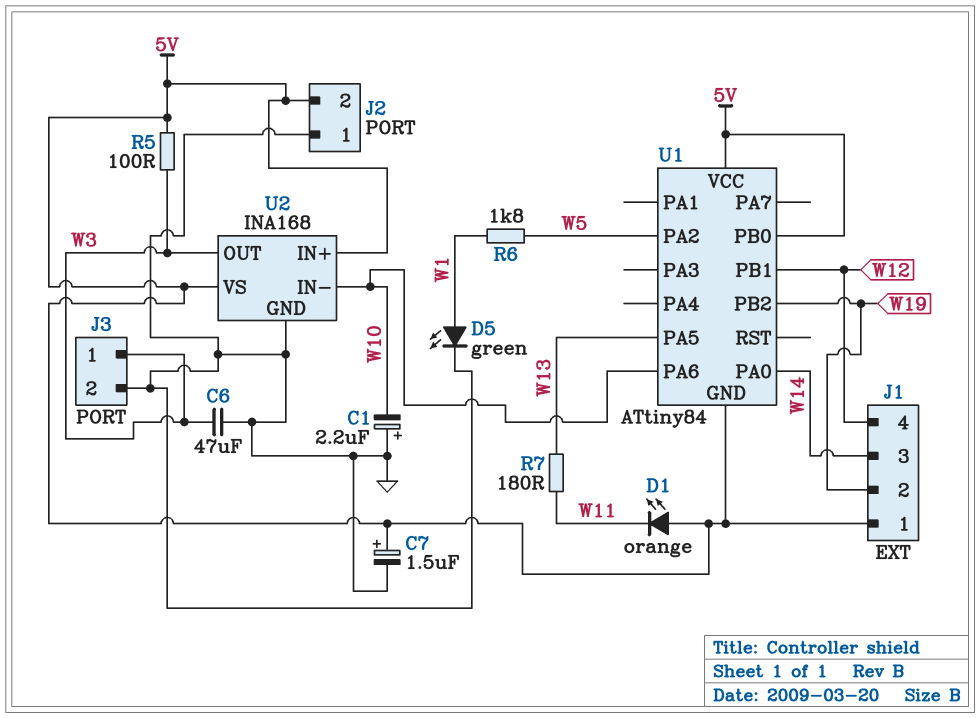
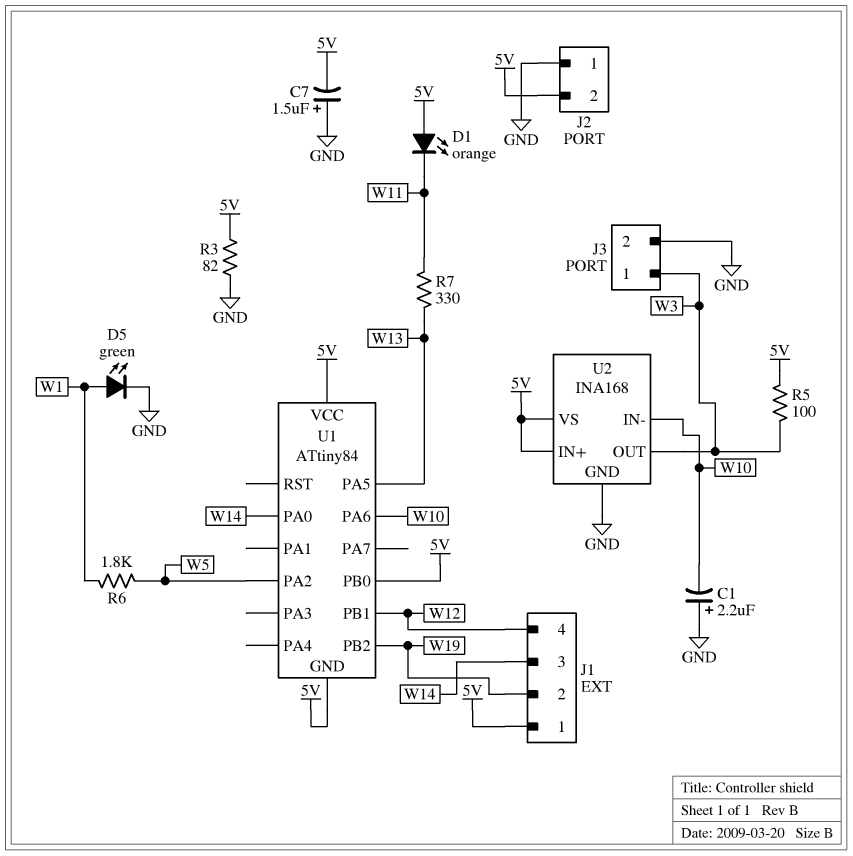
C6: 47uF (GND, W3) -> none
C7: 1.5uF (plus 5V, minus GND) -> 1.5uF (plus GND, minus 5V)
R3: none -> 82 (5V, GND)
R7: 180 (W11, W13) -> 330 (W11, W13)

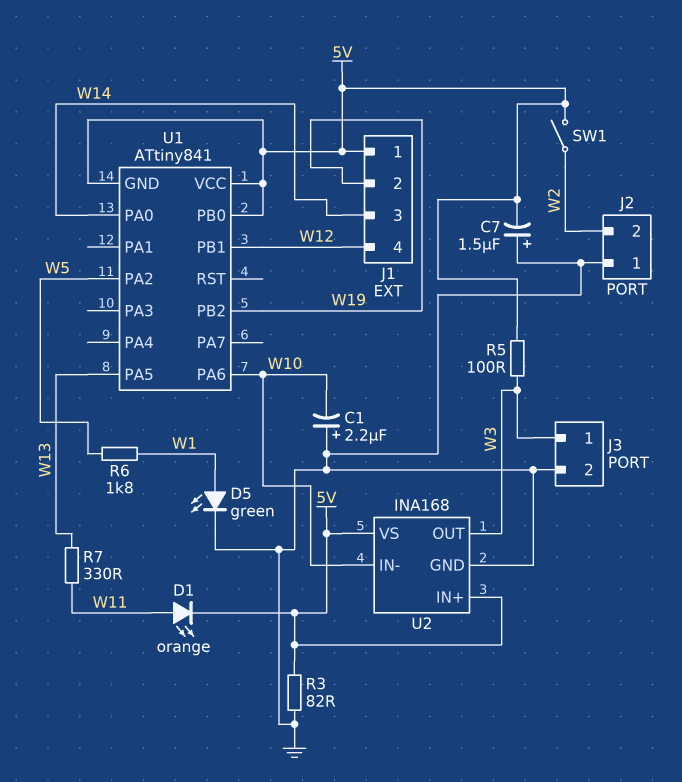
D1: LED orange (A 5V, K W11) -> LED orange (A W11, K 5V)
J2 pin 2: 5V -> W2
SW1: none -> switch (5V, W2)
U1: ATtiny84 -> ATtiny841

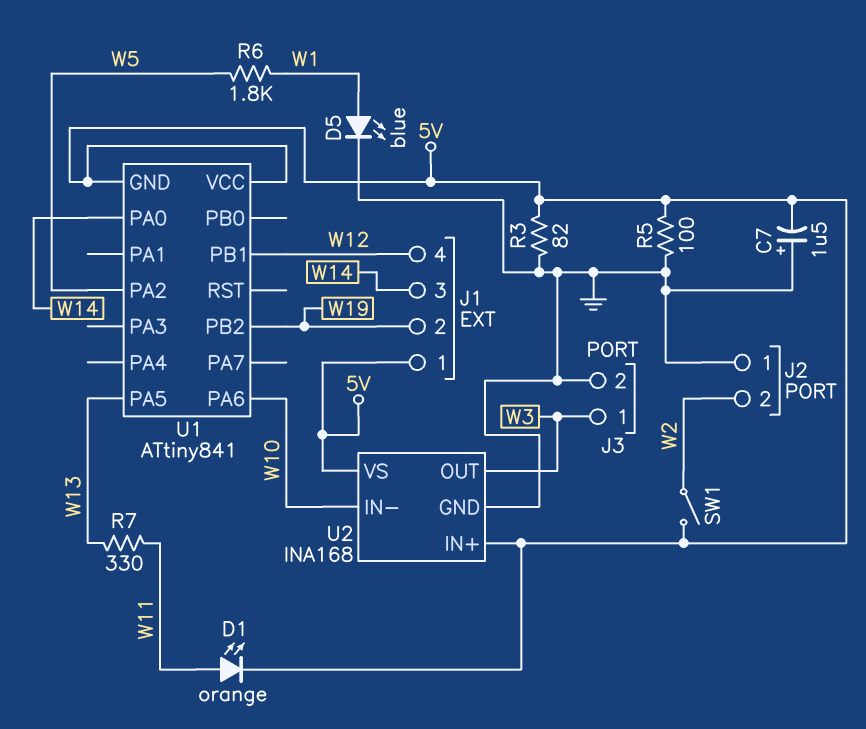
C1: 2.2uF (plus GND, minus W10) -> none
D5: LED green (A W1, K GND) -> LED blue (A W1, K GND)
R5: 100 (5V, W3) -> 100 (5V, GND)
U1 pin PB0: 5V -> none

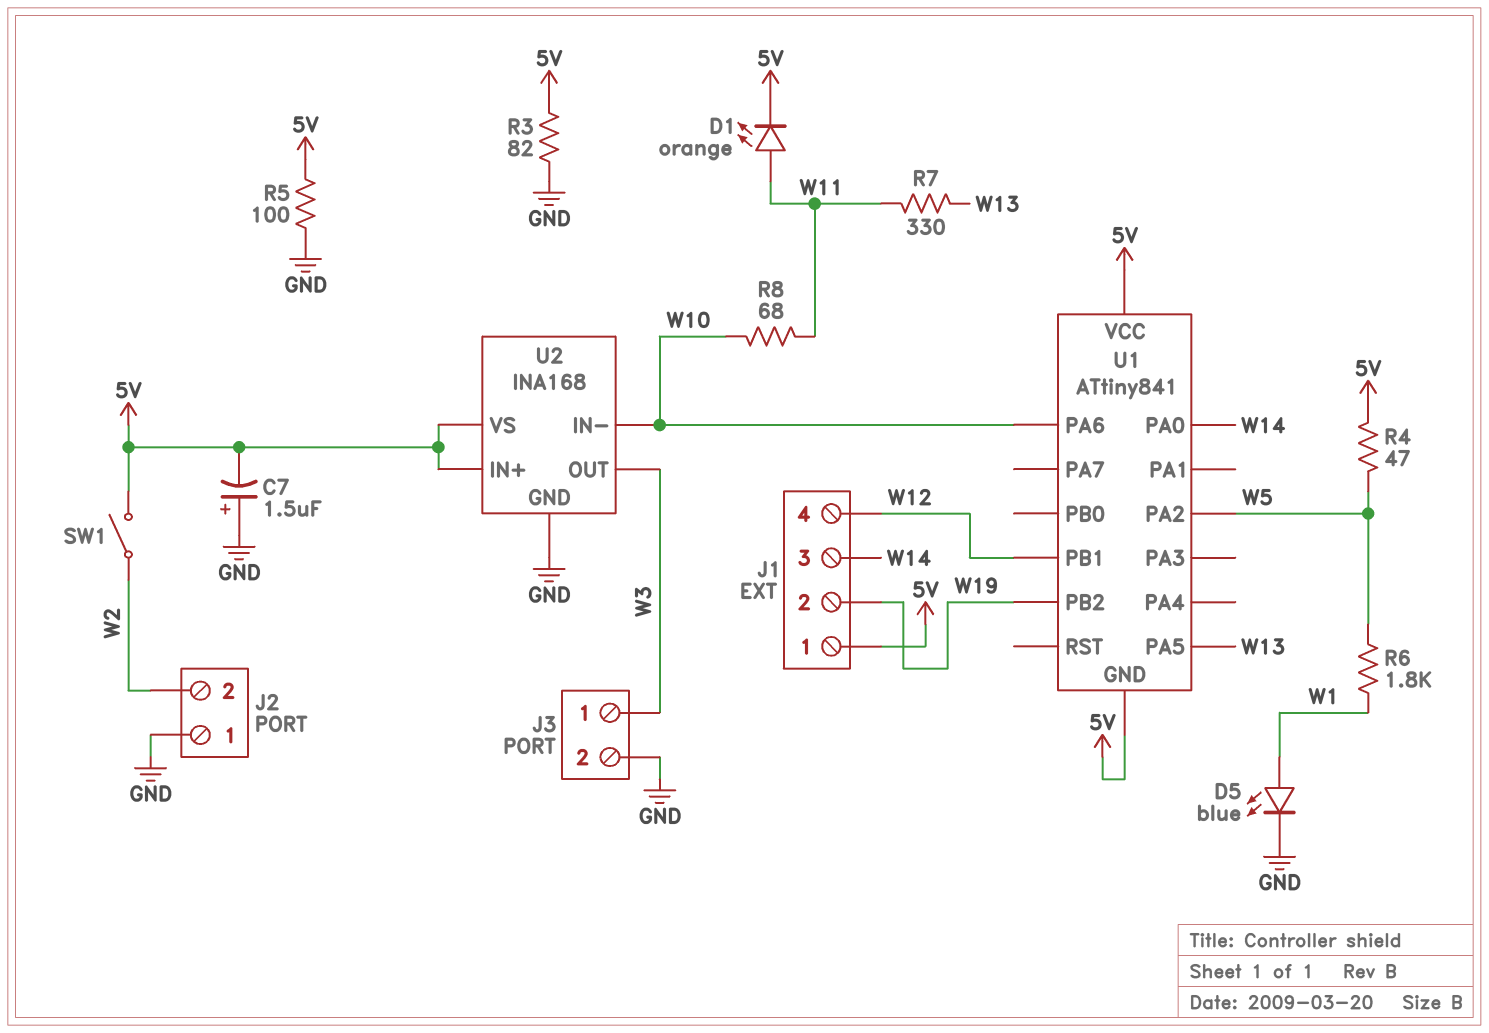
R4: none -> 47 (5V, W5)
R8: none -> 68 (W10, W11)

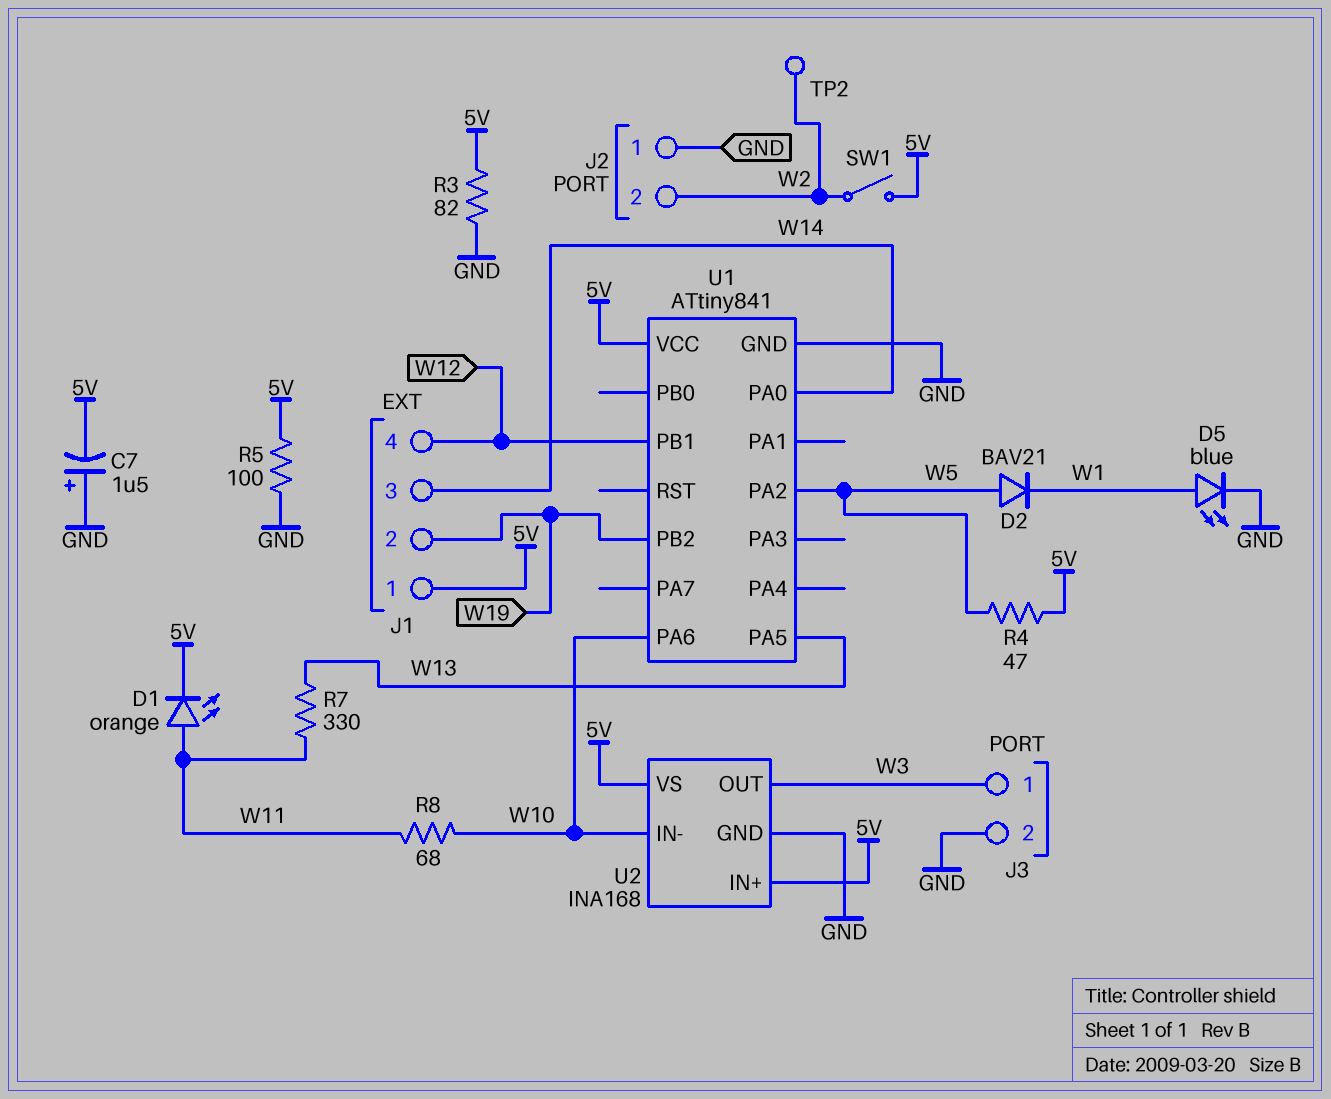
D2: none -> diode BAV21 (A W5, K W1)
R6: 1.8k (W1, W5) -> none
TP2: none -> test point (W2)
U1 pin GND: 5V -> GND

